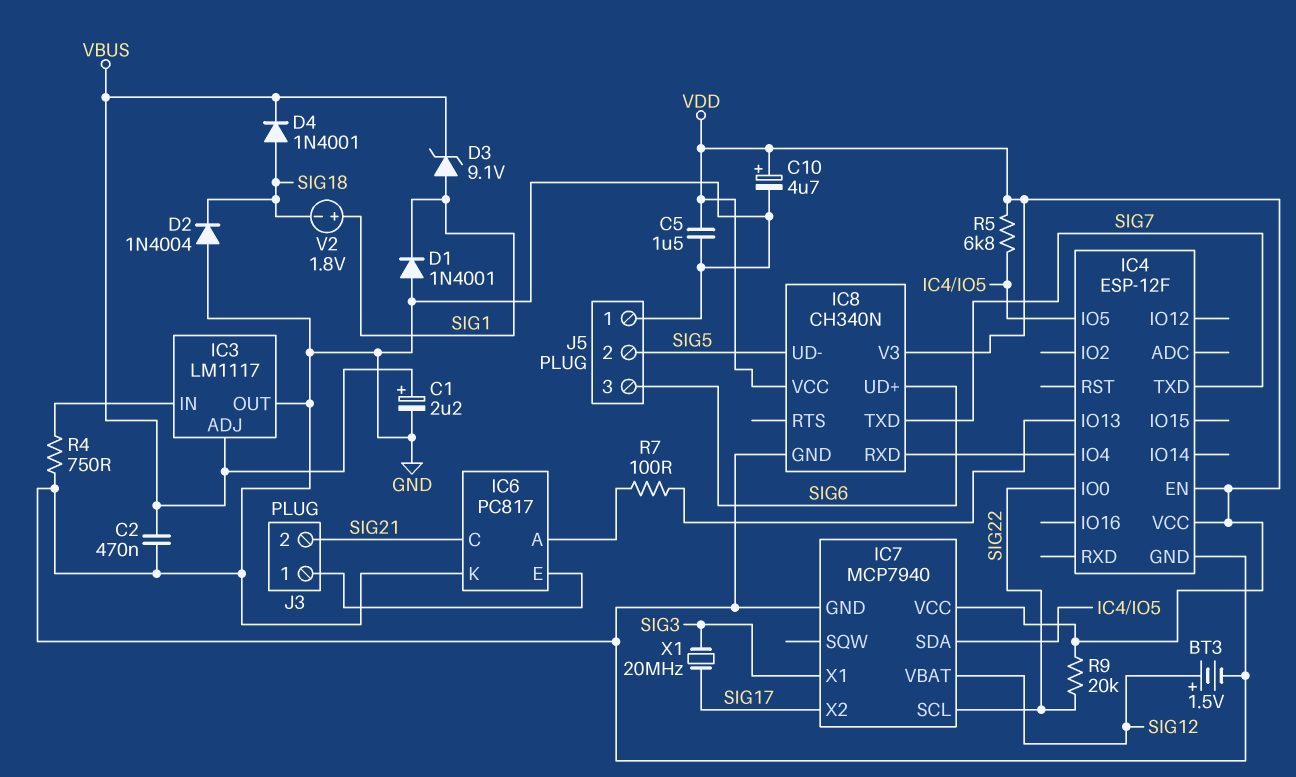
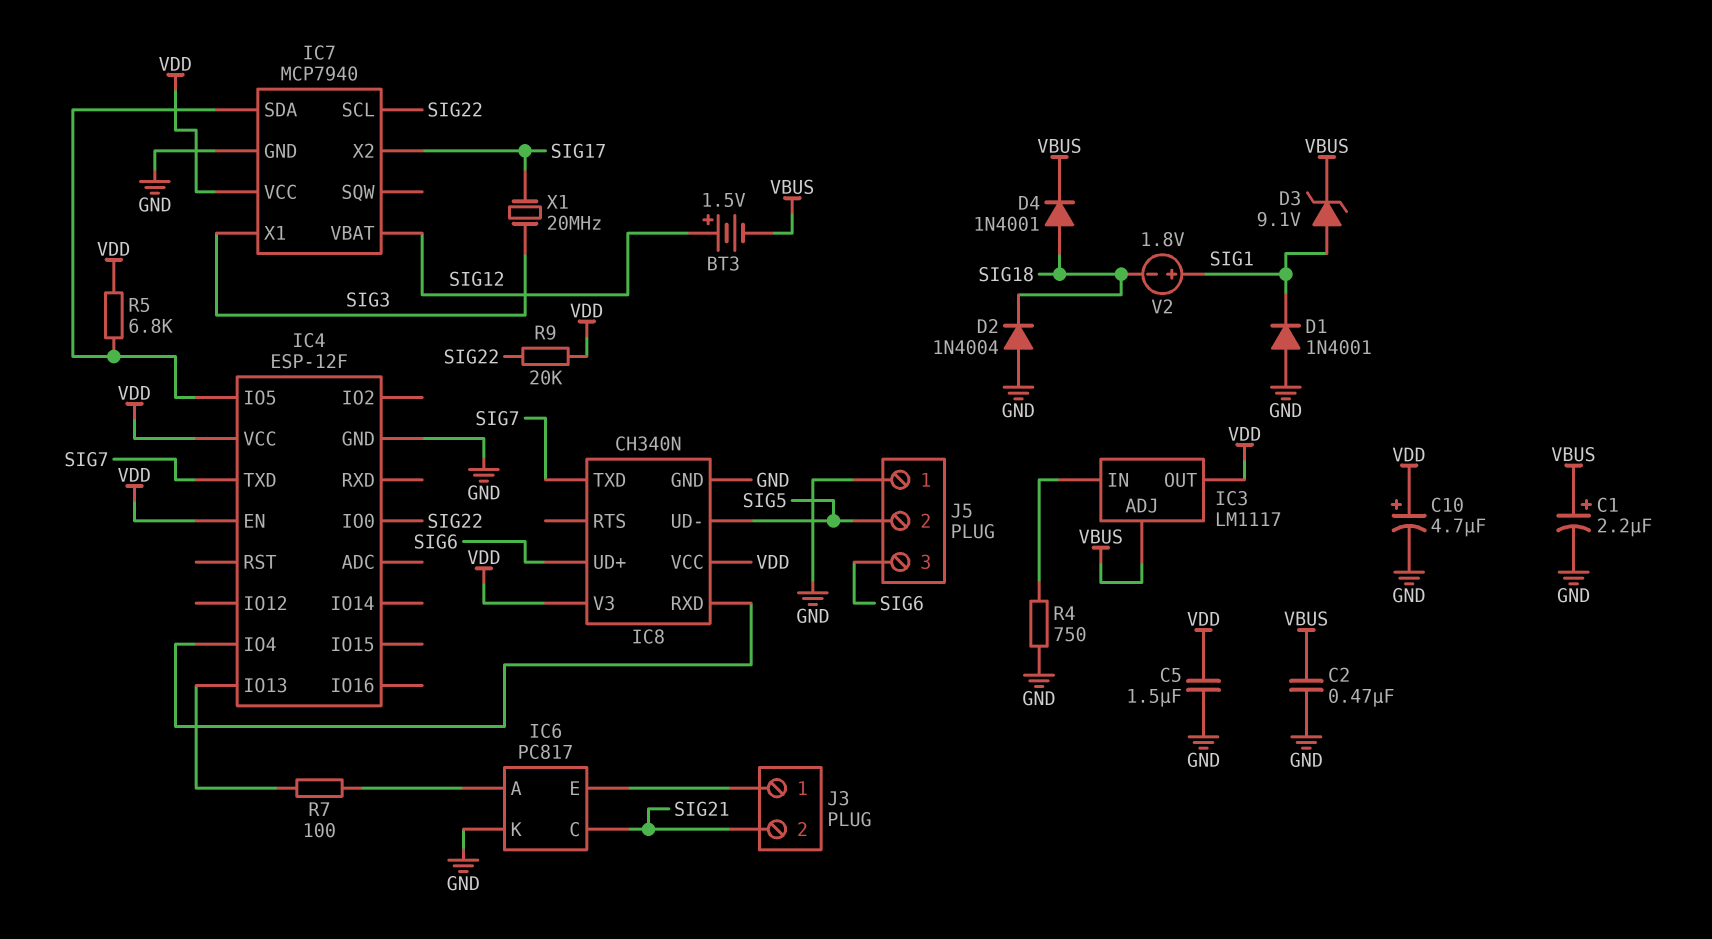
BT3: 1.5V (plus SIG12, minus GND) -> 1.5V (plus SIG12, minus VBUS)
IC3 pin OUT: GND -> VDD

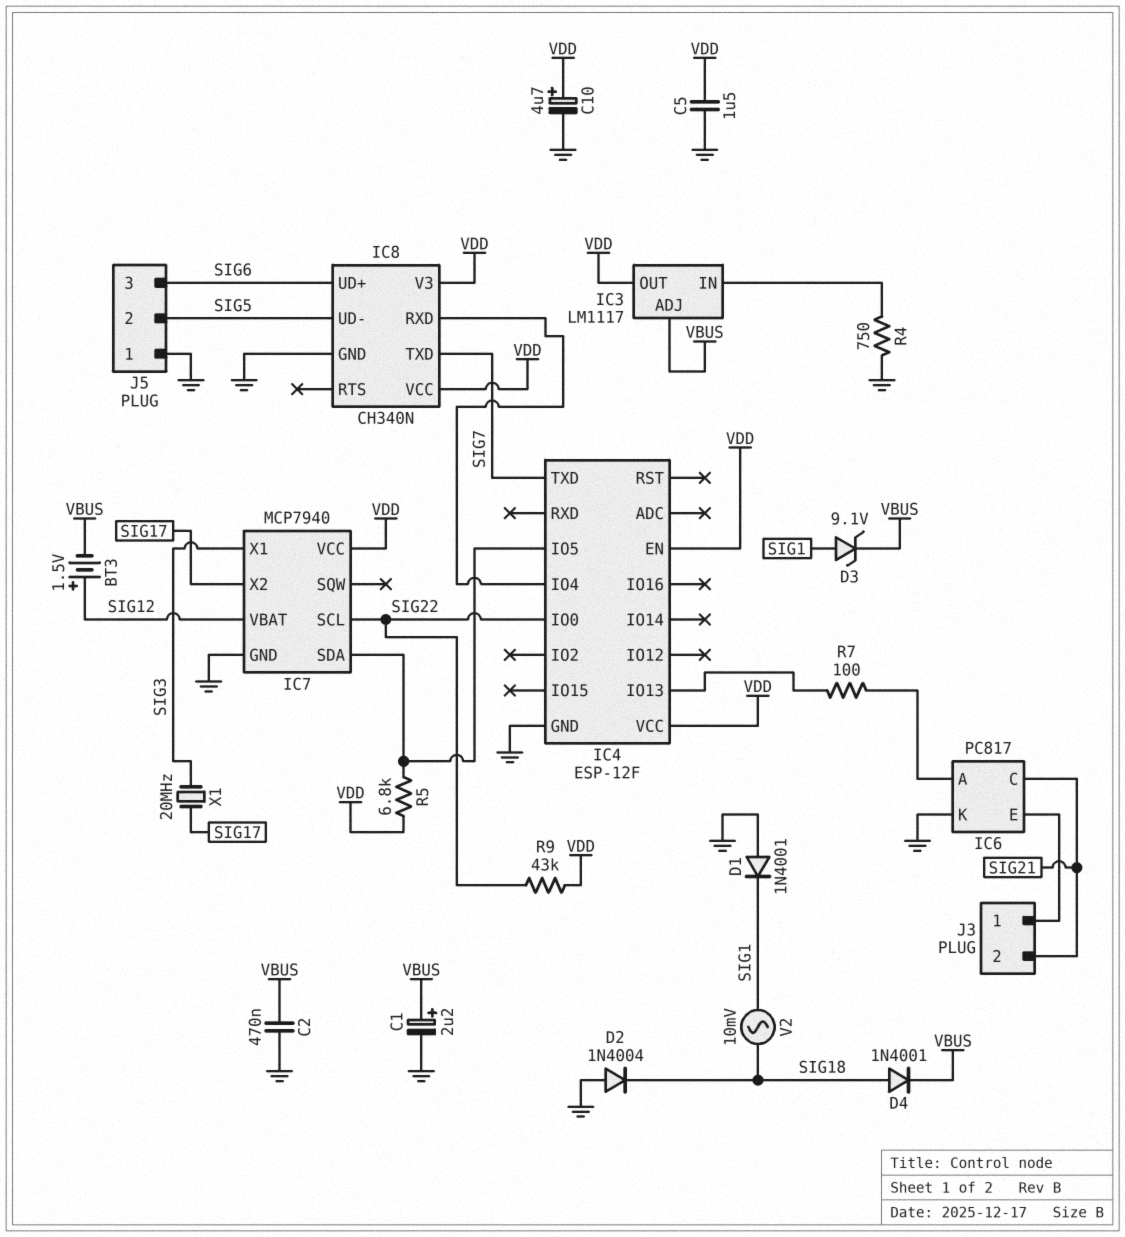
R9: 20k (SIG22, VDD) -> 43k (SIG22, VDD)
V2: 1.8V (plus SIG1, minus SIG18) -> AC 10mV (SIG1, SIG18)

